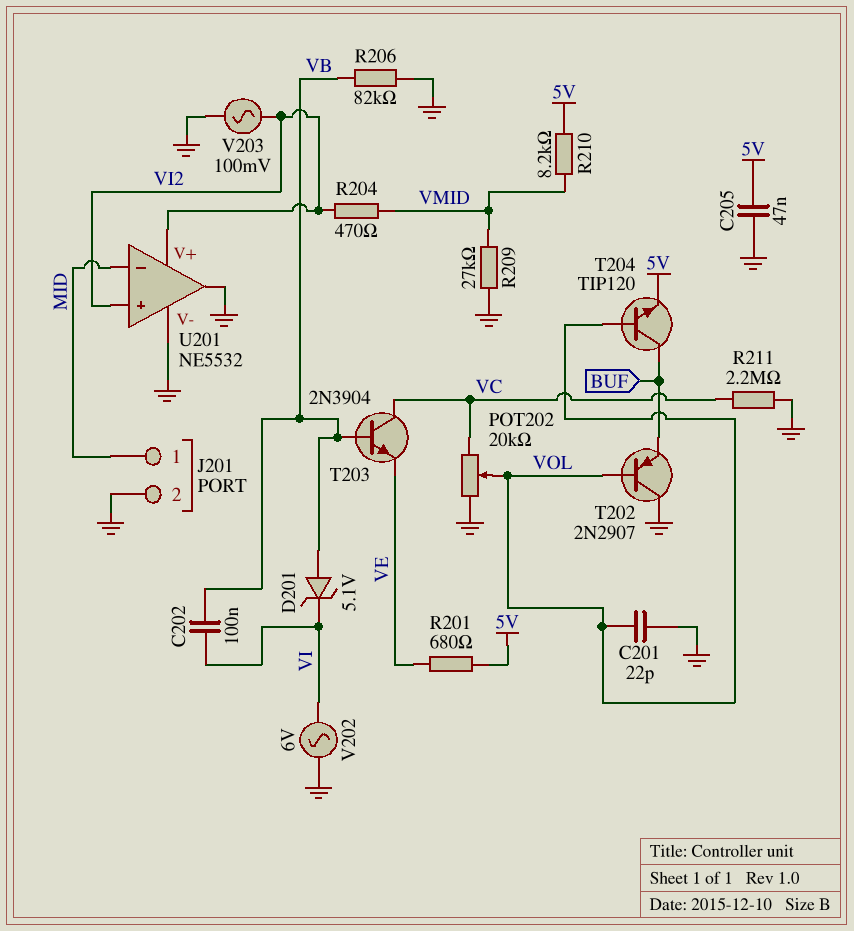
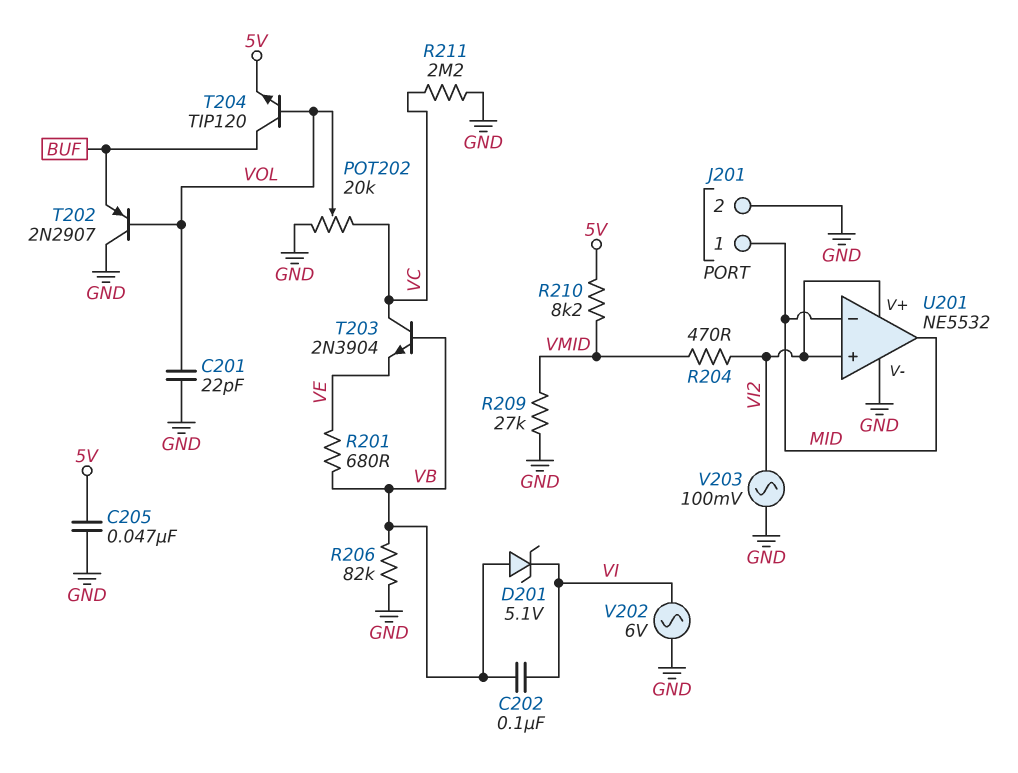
R201: 680 (5V, VE) -> 680 (VB, VE)
U201 pin out: GND -> MID

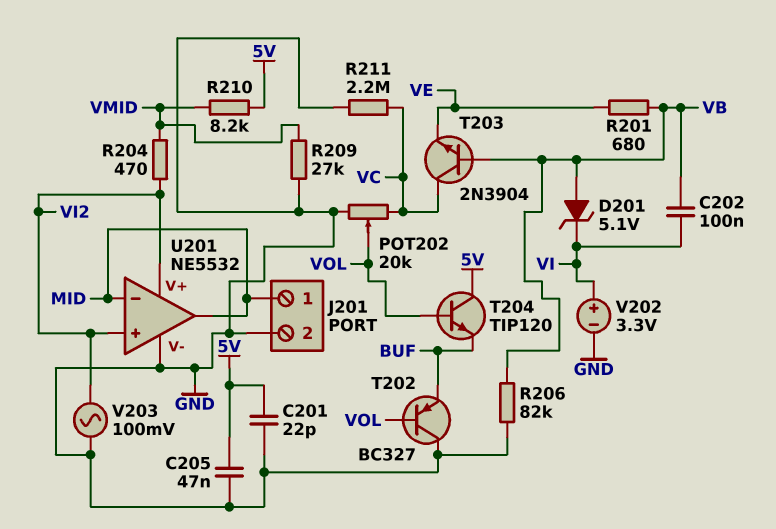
C201: 22pF (GND, VOL) -> 22pF (5V, GND)
T202: PNP 2N2907 (B VOL, C GND, E BUF) -> PNP BC327 (B VOL, C GND, E BUF)
T204: NPN TIP120 (B VOL, C BUF, E 5V) -> NPN TIP120 (B VOL, C 5V, E BUF)
V202: AC 6V (GND, VI) -> 3.3V (plus VI, minus GND)

